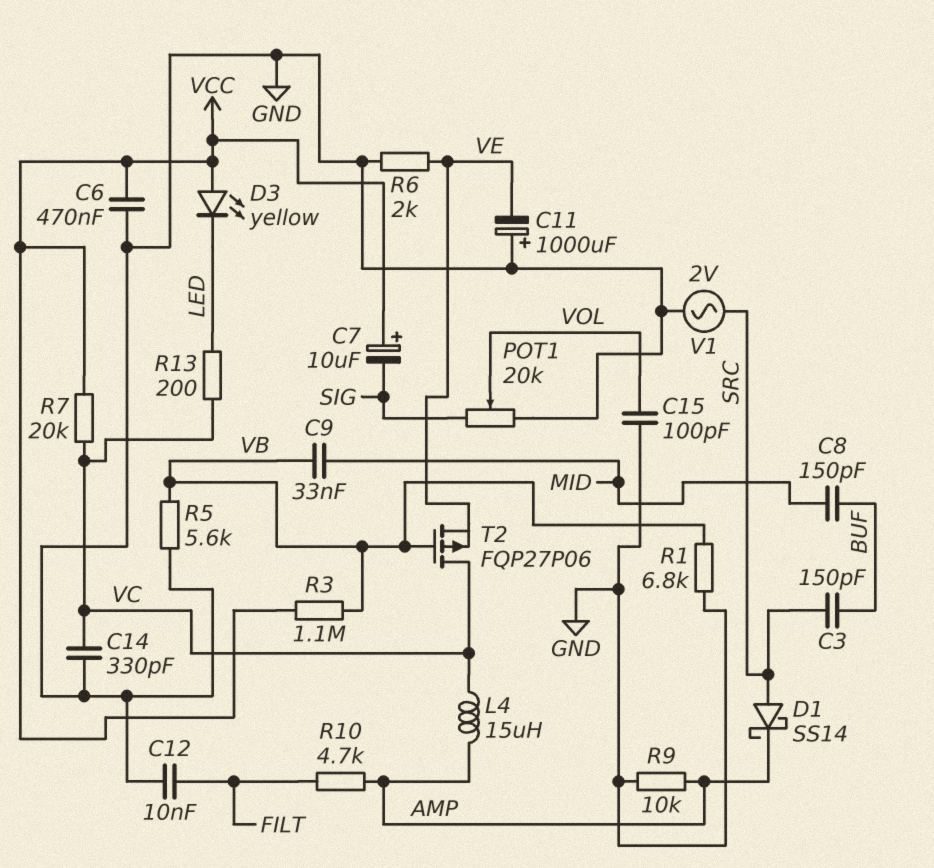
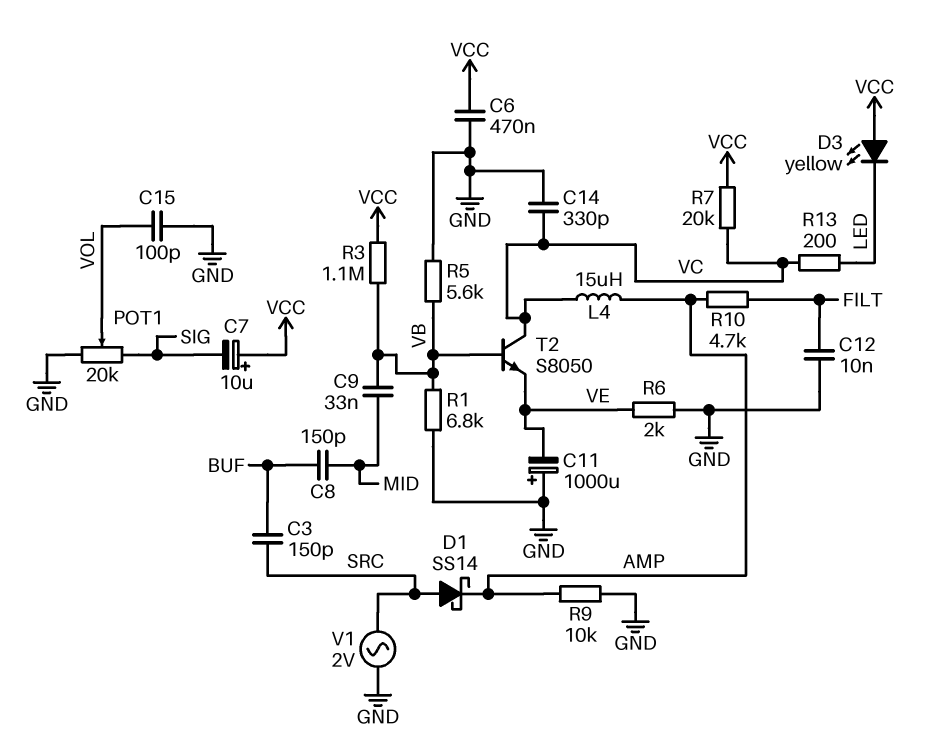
T2: PMOS FQP27P06 (G VB, D VC, S VE) -> NPN S8050 (B VB, C VC, E VE)

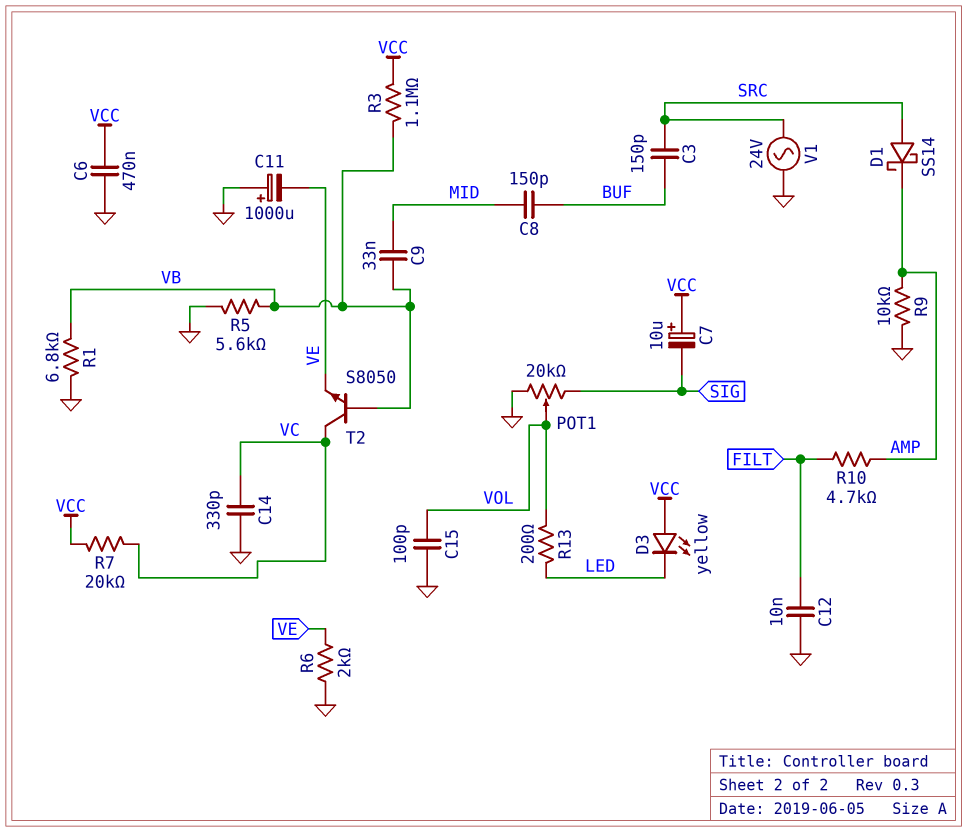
L4: 15uH (AMP, VC) -> none
R13: 200 (LED, VC) -> 200 (LED, VOL)
V1: AC 2V (GND, SRC) -> AC 24V (GND, SRC)

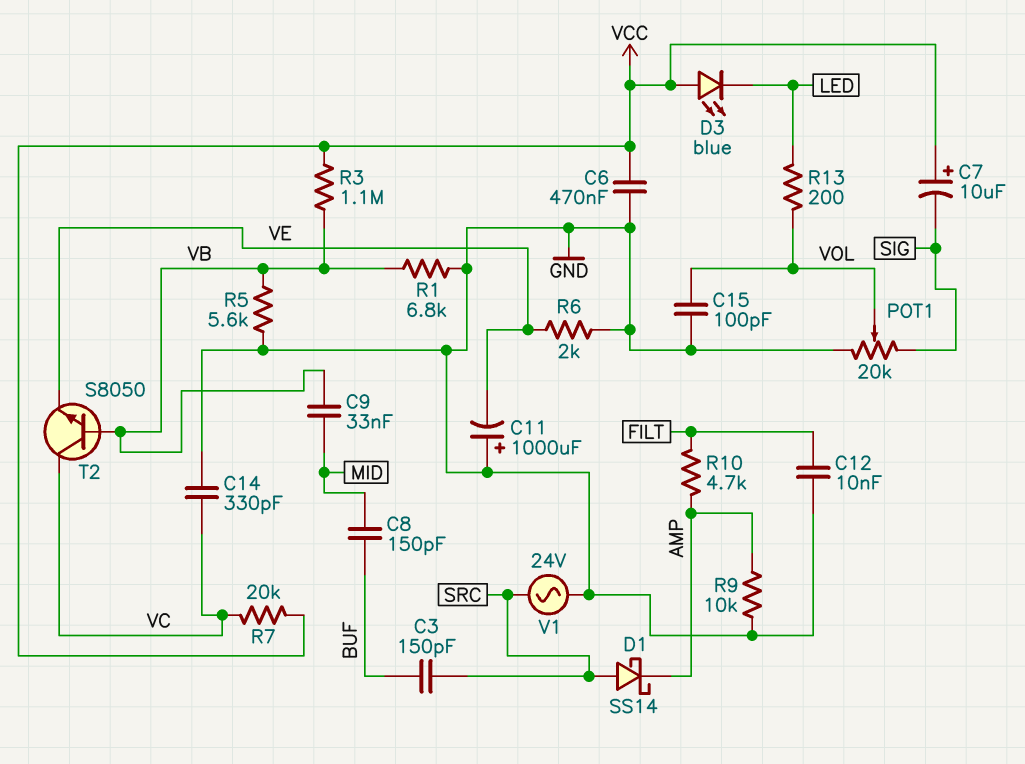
D3: LED yellow (A VCC, K LED) -> LED blue (A VCC, K LED)

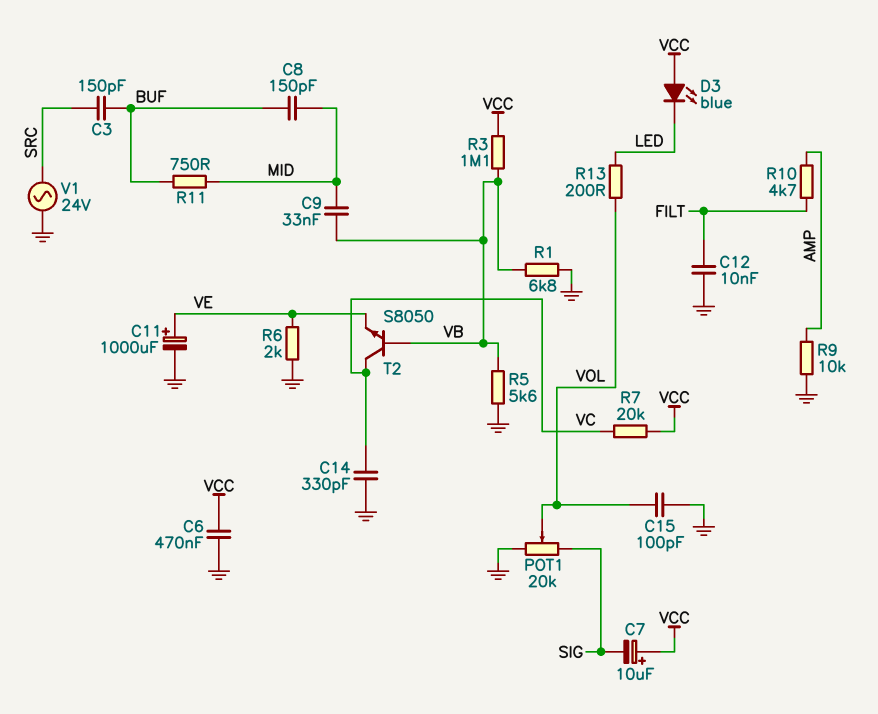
C11: 1000uF (plus GND, minus VE) -> 1000uF (plus VE, minus GND)
D1: schottky SS14 (A SRC, K AMP) -> none
R11: none -> 750 (BUF, MID)

